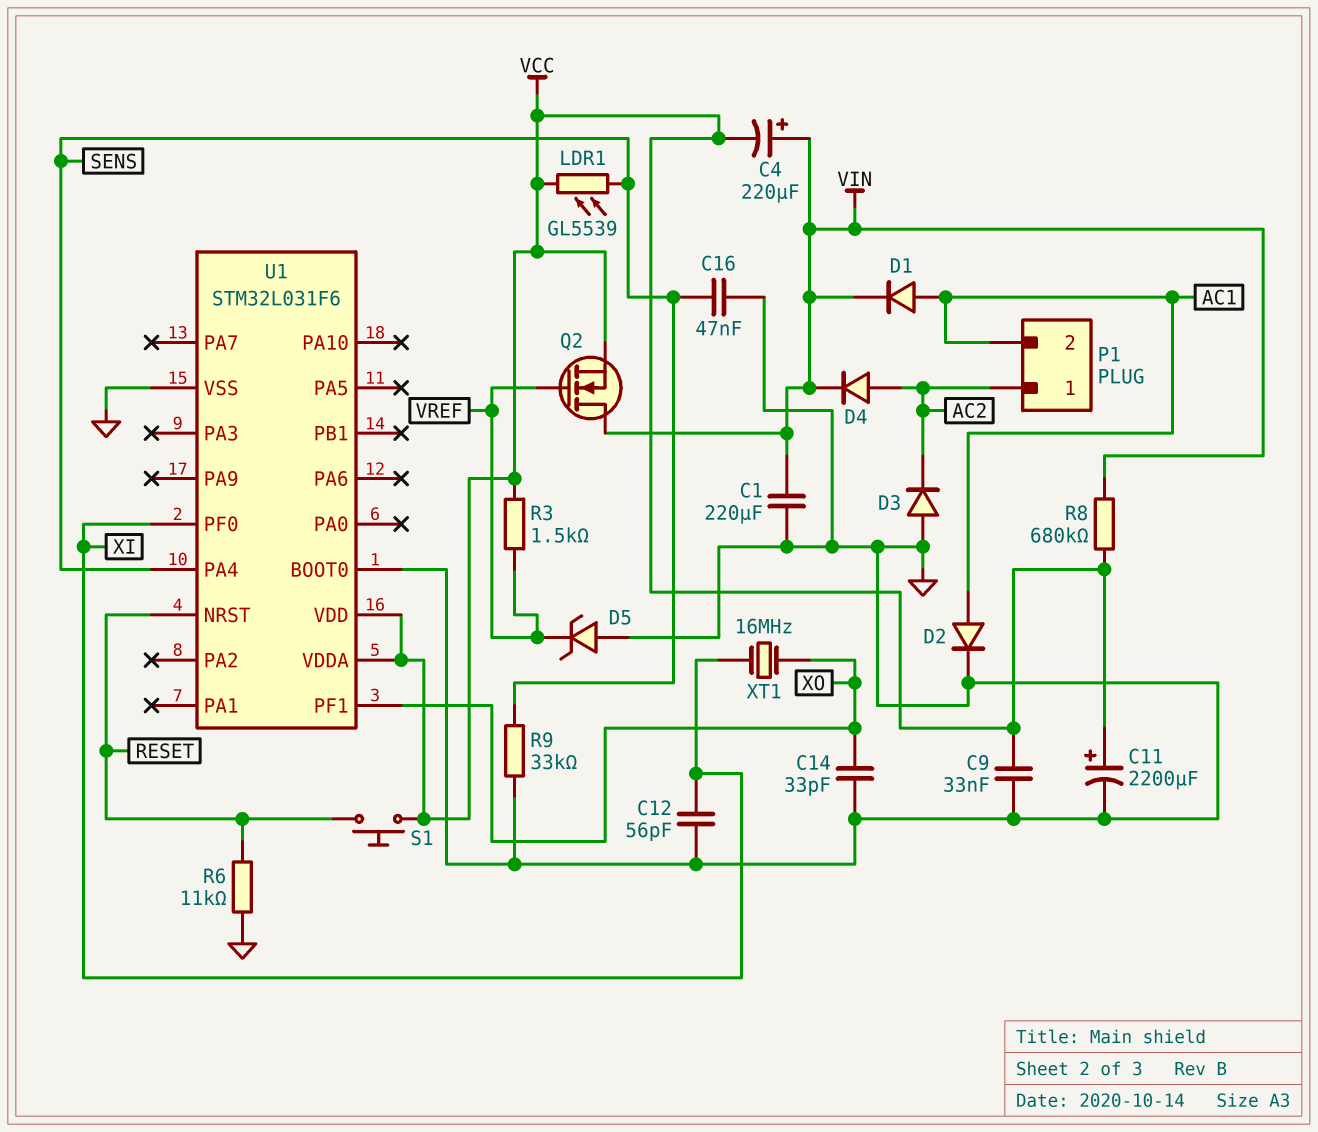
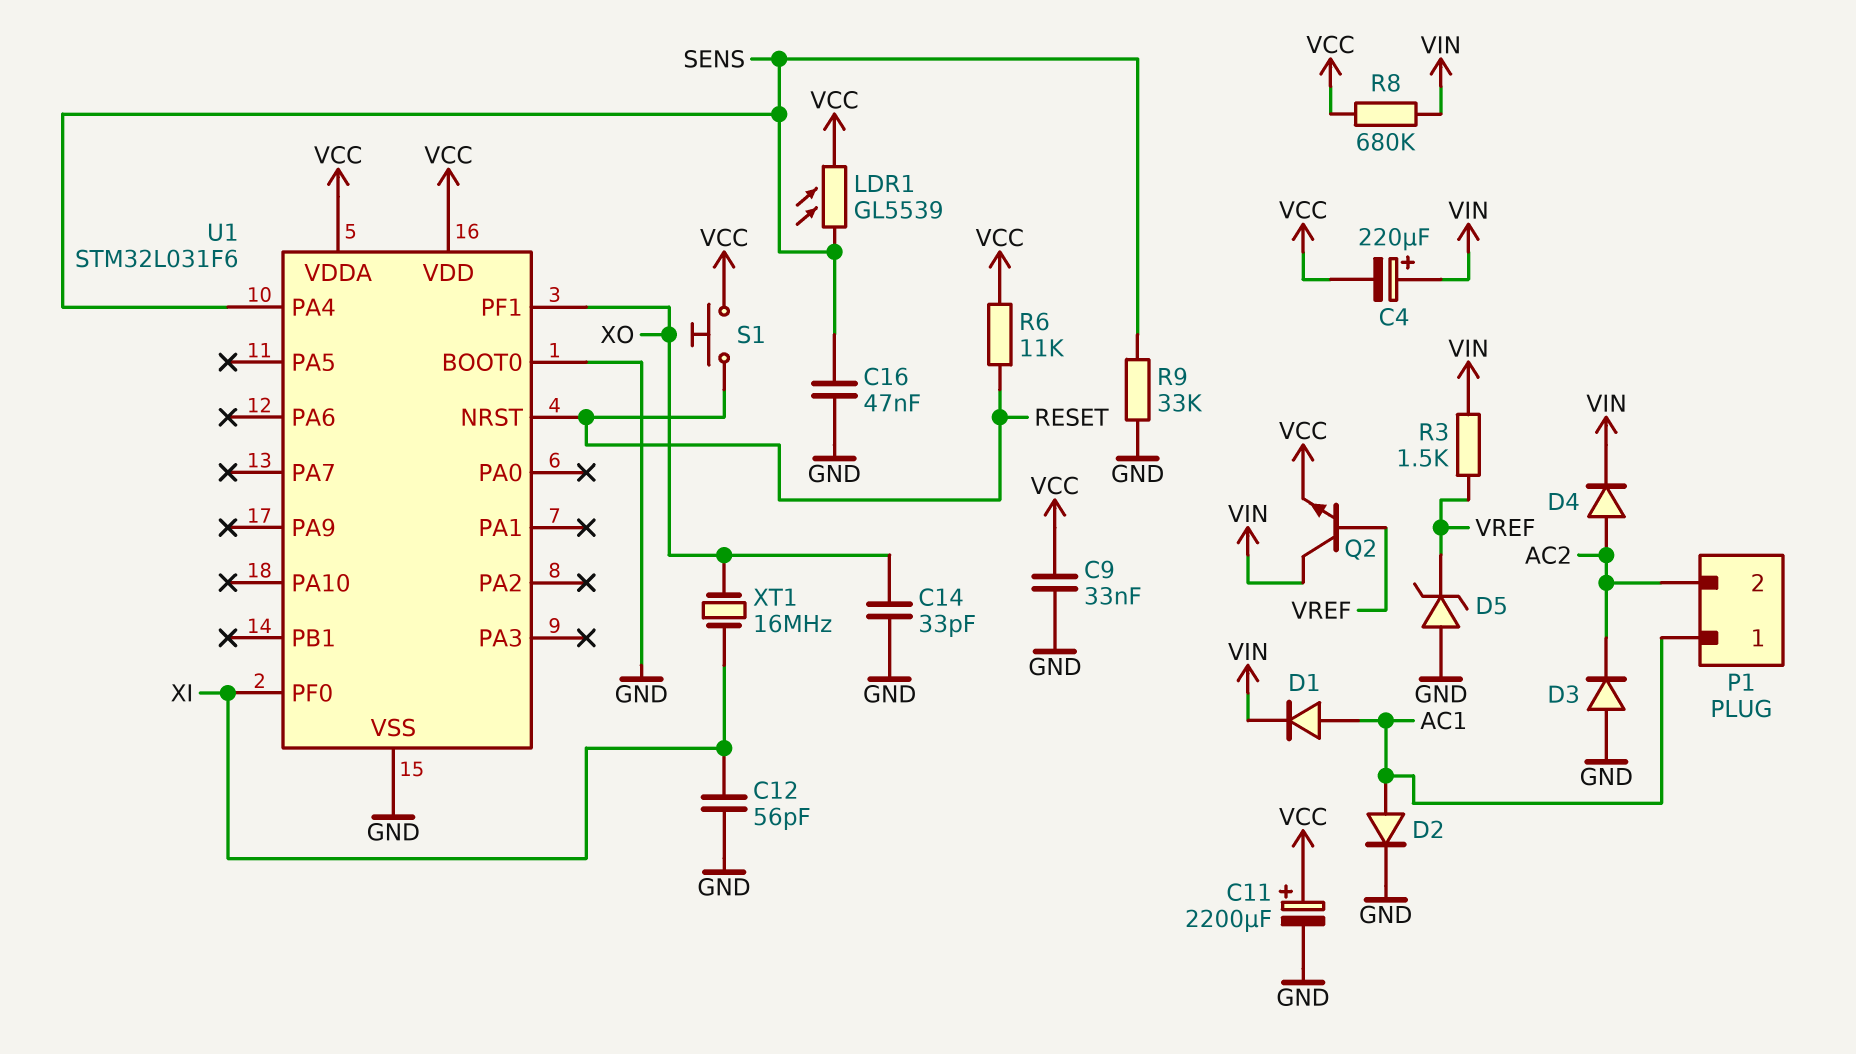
C1: 220uF (GND, VIN) -> none
P1 pin 1: AC2 -> AC1
P1 pin 2: AC1 -> AC2
Q2: NMOS (G VREF, D VIN, S VCC) -> NPN (B VREF, C VIN, E VCC)
R3: 1.5k (VCC, VREF) -> 1.5k (VIN, VREF)
R6: 11k (GND, RESET) -> 11k (RESET, VCC)

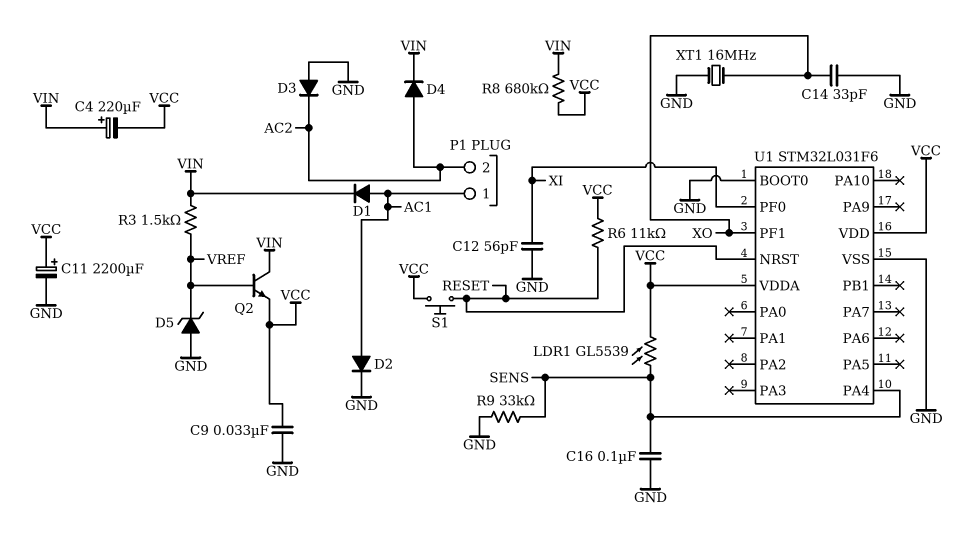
C16: 47nF (GND, SENS) -> 100nF (GND, SENS)
XT1: 16MHz (XI, XO) -> 16MHz (GND, XO)

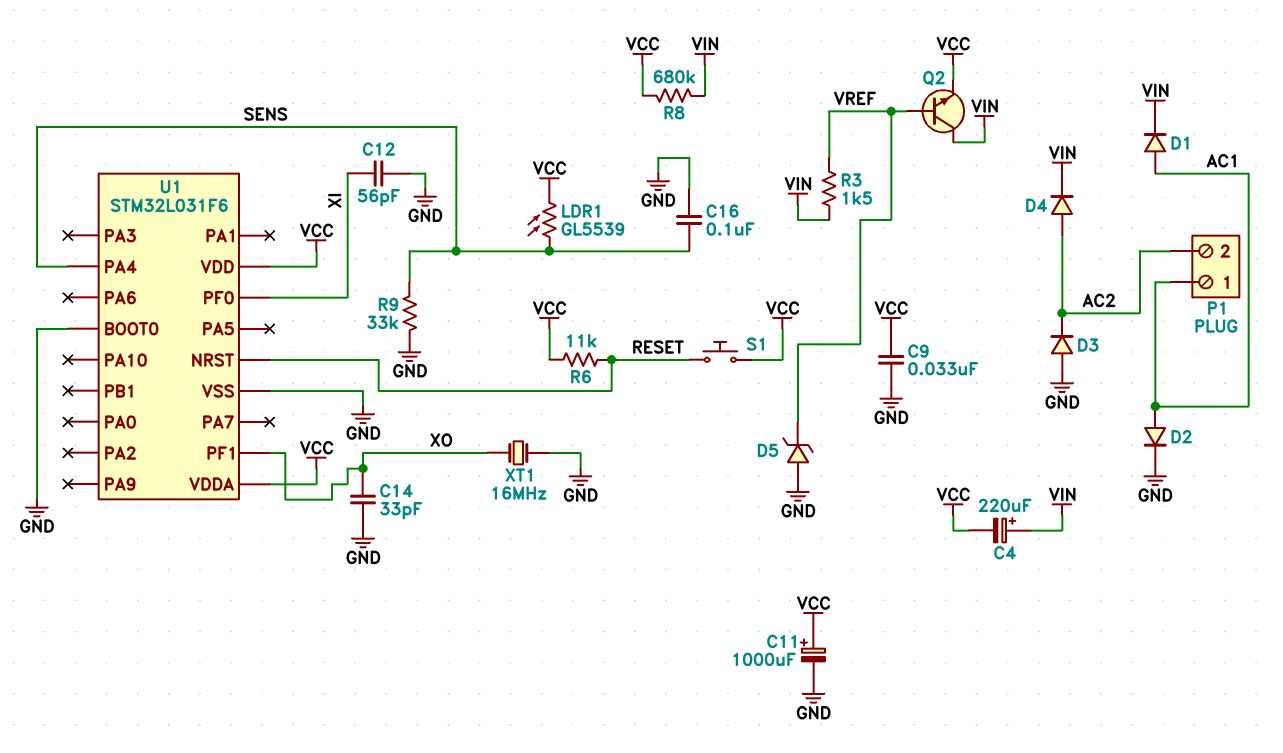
C11: 2200uF (plus VCC, minus GND) -> 1000uF (plus VCC, minus GND)

